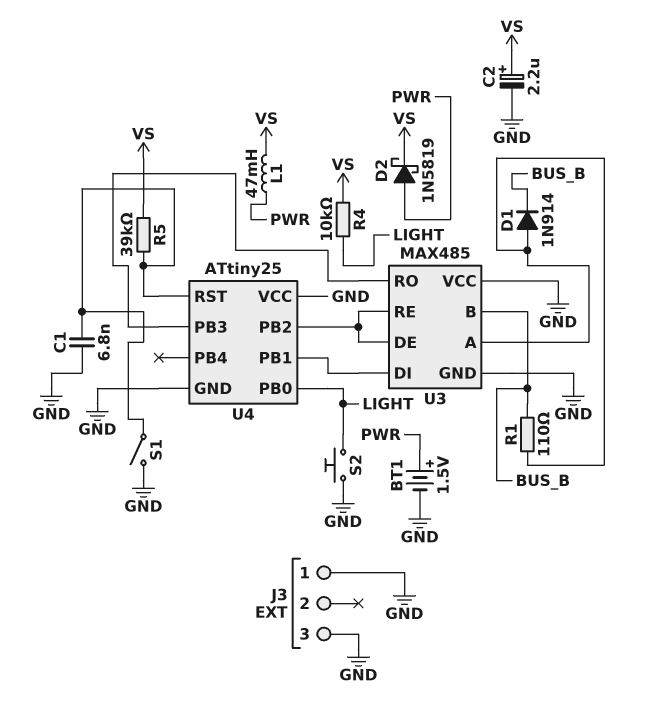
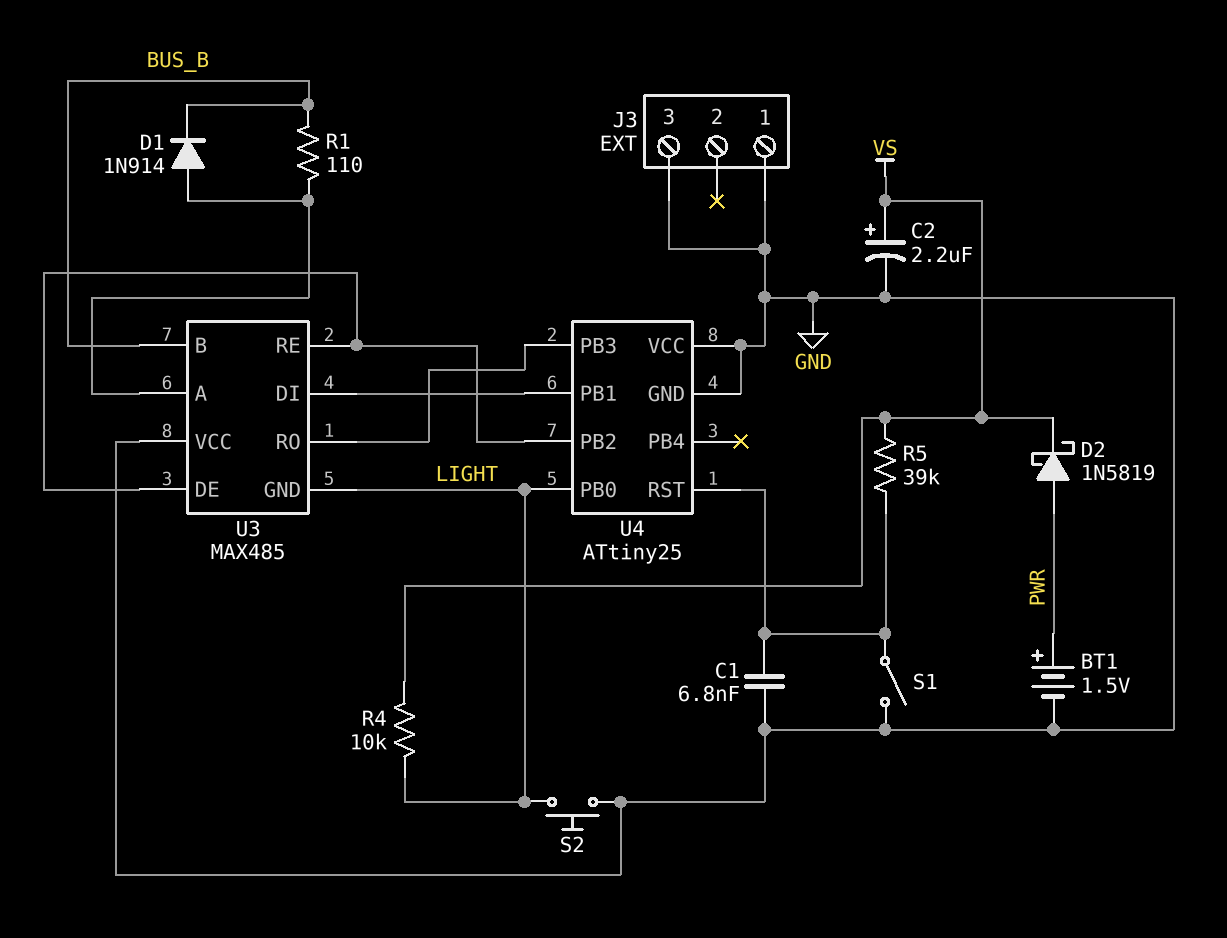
L1: 47mH (PWR, VS) -> none
U3 pin GND: GND -> LIGHT

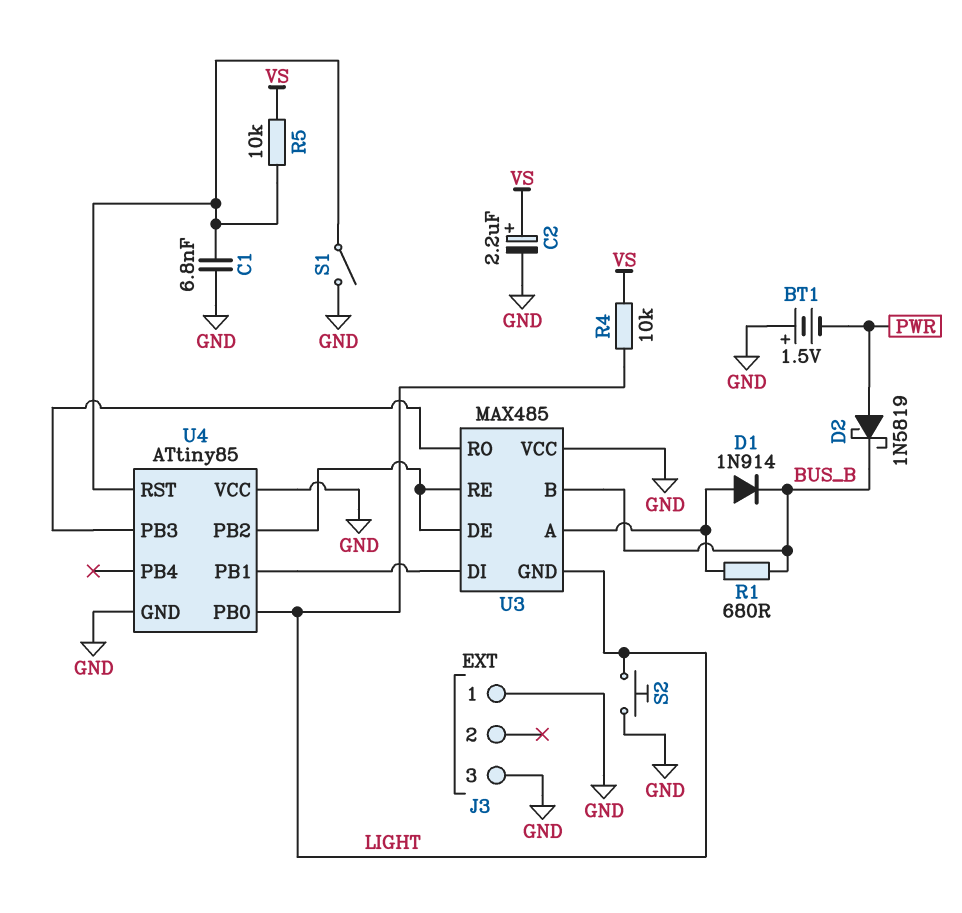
BT1: 1.5V (plus PWR, minus GND) -> 1.5V (plus GND, minus PWR)
D2: schottky 1N5819 (A PWR, K VS) -> schottky 1N5819 (A PWR, K BUS_B)
R1: 110 (BUS_B, U3/A) -> 680 (BUS_B, U3/A)
R5: 39k (U4/RST, VS) -> 10k (U4/RST, VS)
U4: ATtiny25 -> ATtiny85

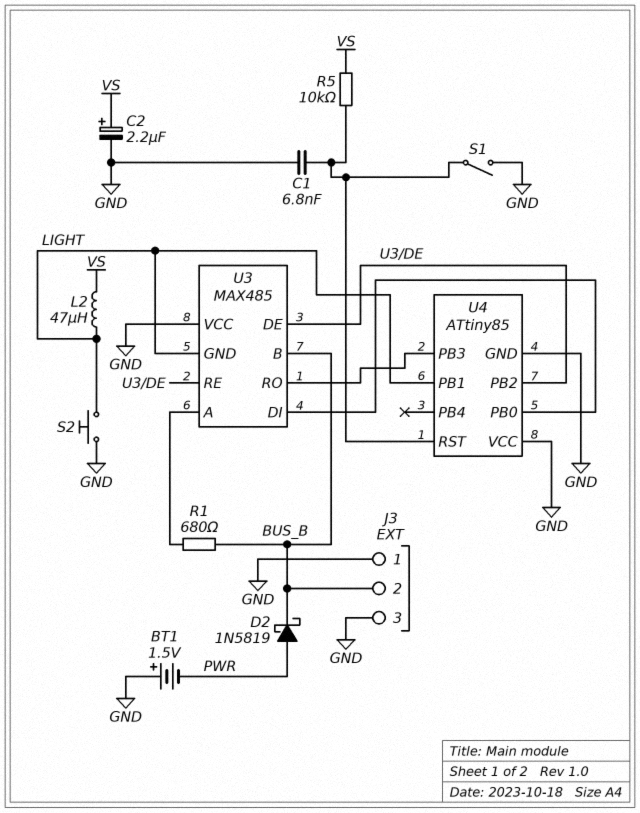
D1: diode 1N914 (A U3/A, K BUS_B) -> none
J3 pin 2: none -> BUS_B
L2: none -> 47uH (LIGHT, VS)
R4: 10k (LIGHT, VS) -> none
U4 pin PB0: LIGHT -> U3/DI
U4 pin PB1: U3/DI -> LIGHT

